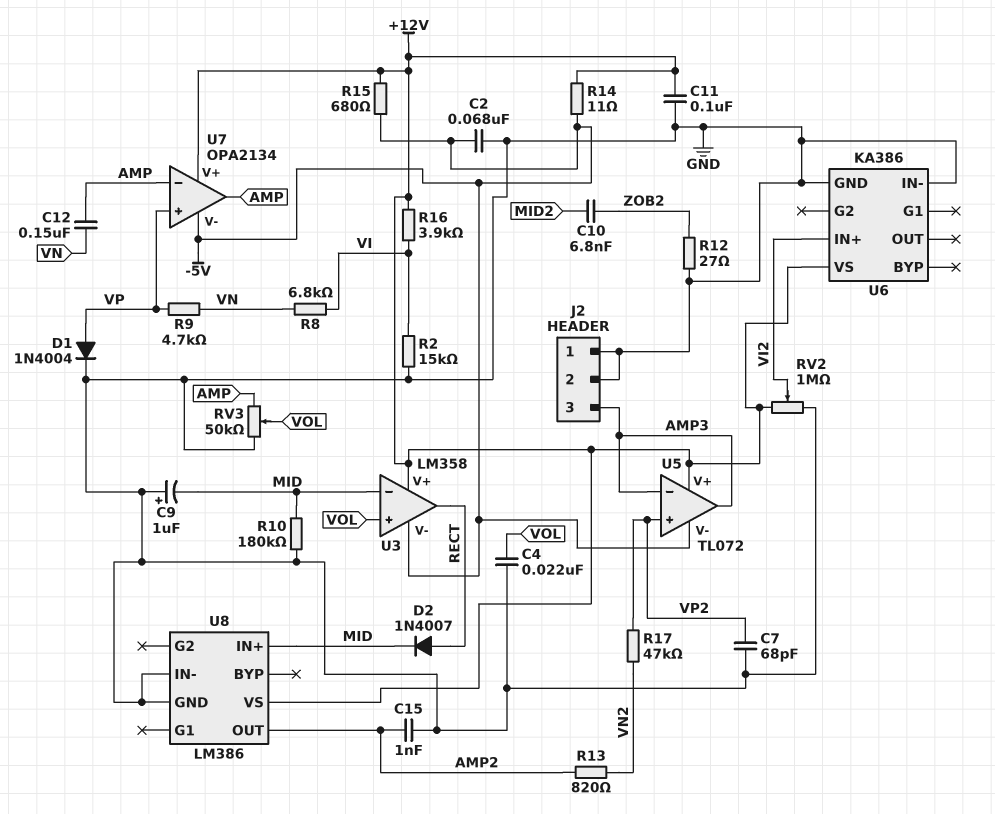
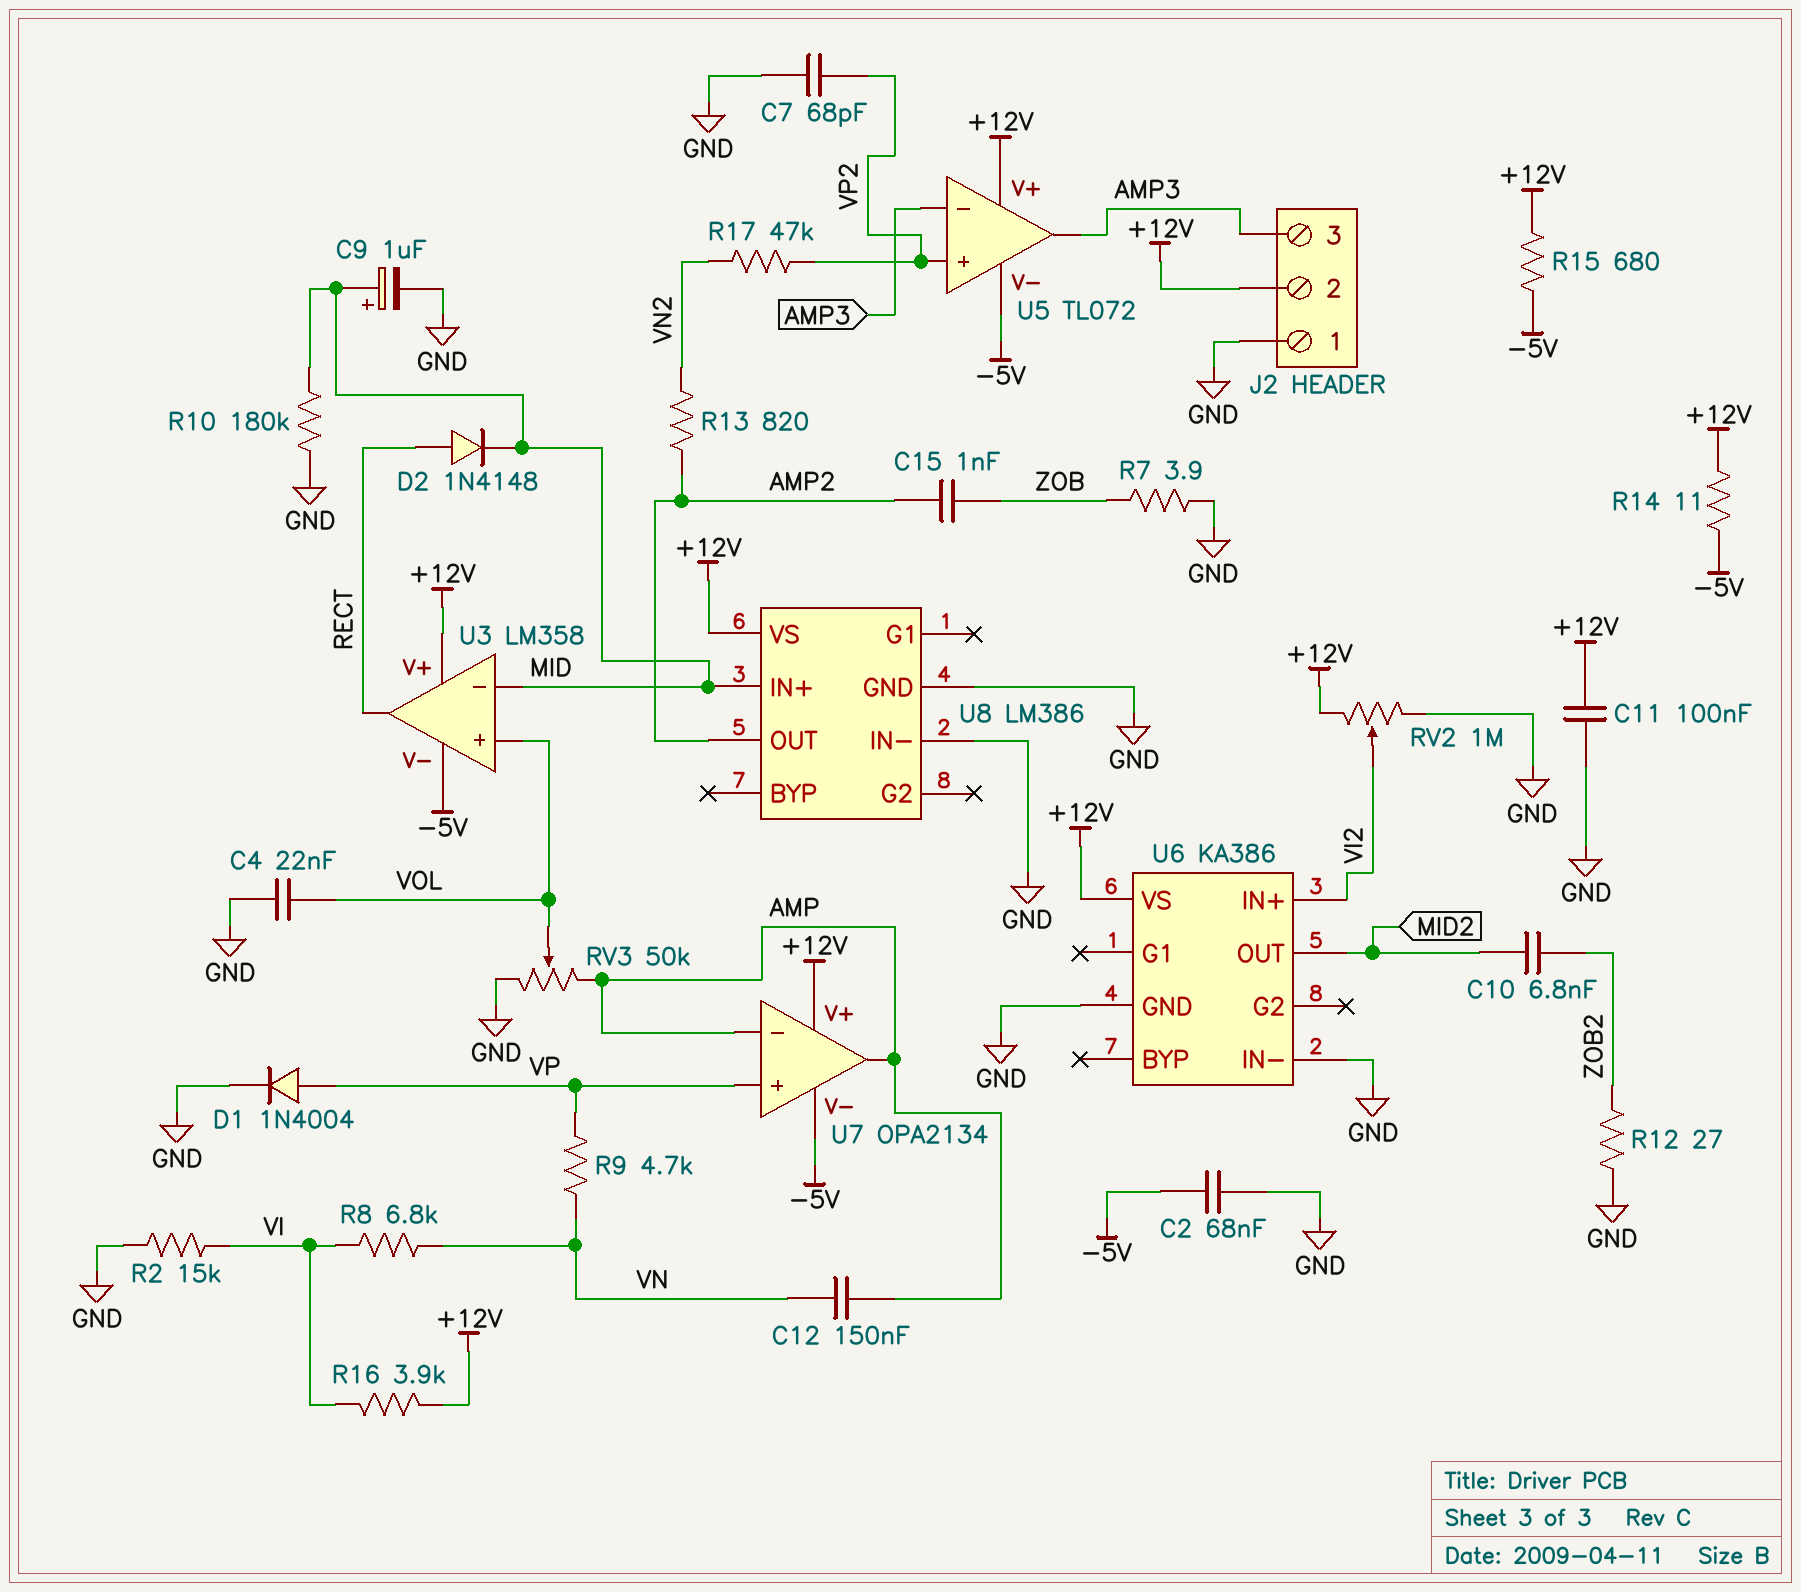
C9: 1uF (plus GND, minus MID) -> 1uF (plus MID, minus GND)
C15: 1nF (AMP2, GND) -> 1nF (AMP2, ZOB)
D2: diode 1N4007 (A RECT, K MID) -> diode 1N4148 (A RECT, K MID)
J2 pin 2: GND -> +12V
R7: none -> 3.9 (GND, ZOB)
U6 pin OUT: none -> MID2

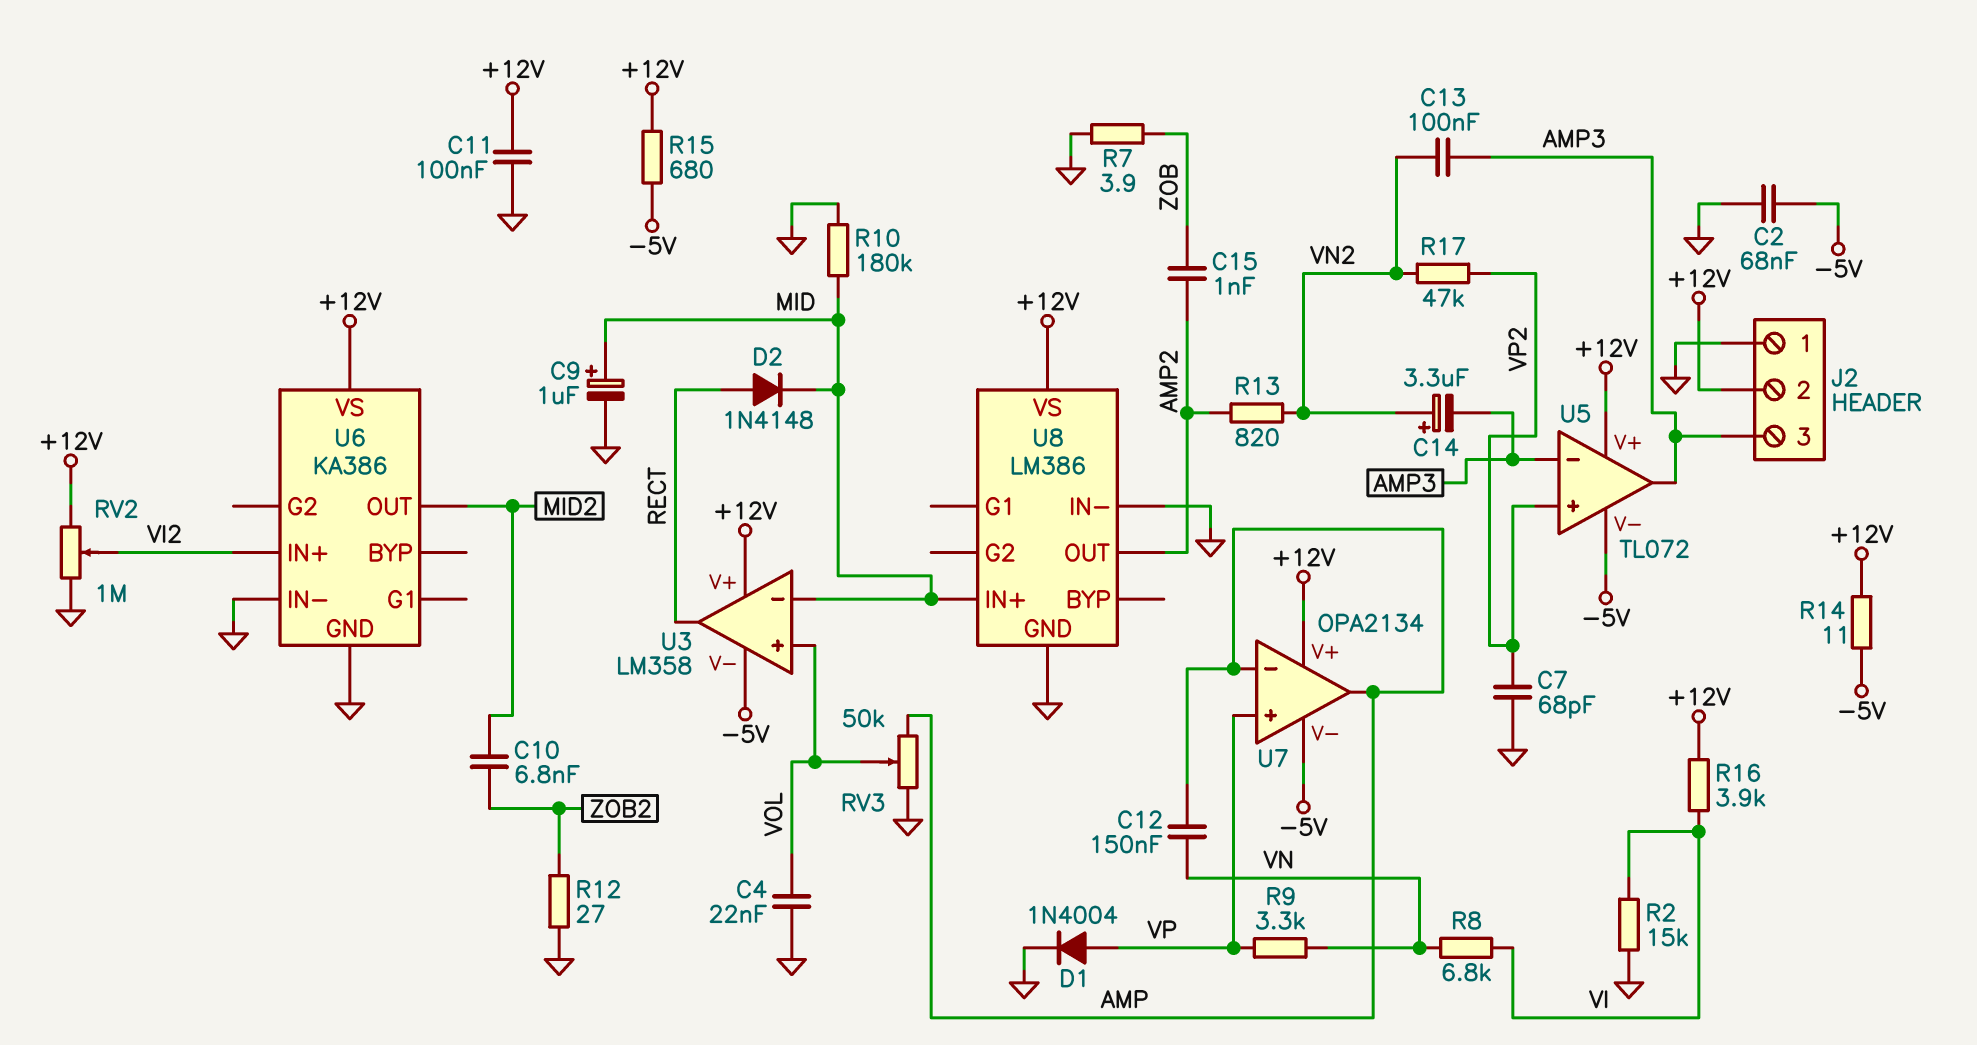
C13: none -> 100nF (AMP3, VN2)
C14: none -> 3.3uF (plus VN2, minus AMP3)
R9: 4.7k (VN, VP) -> 3.3k (VN, VP)

